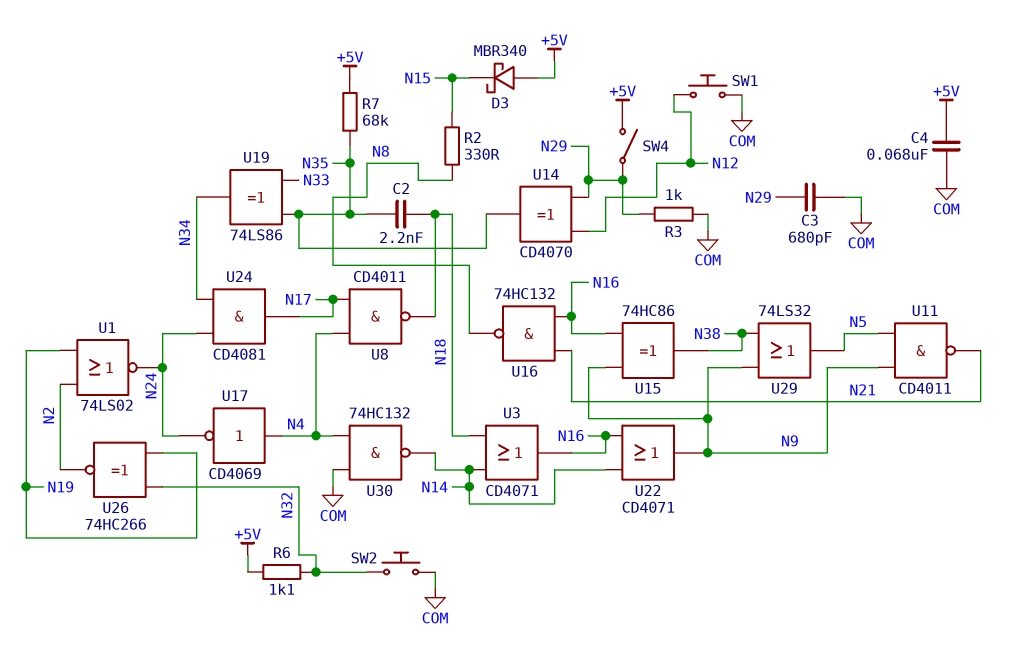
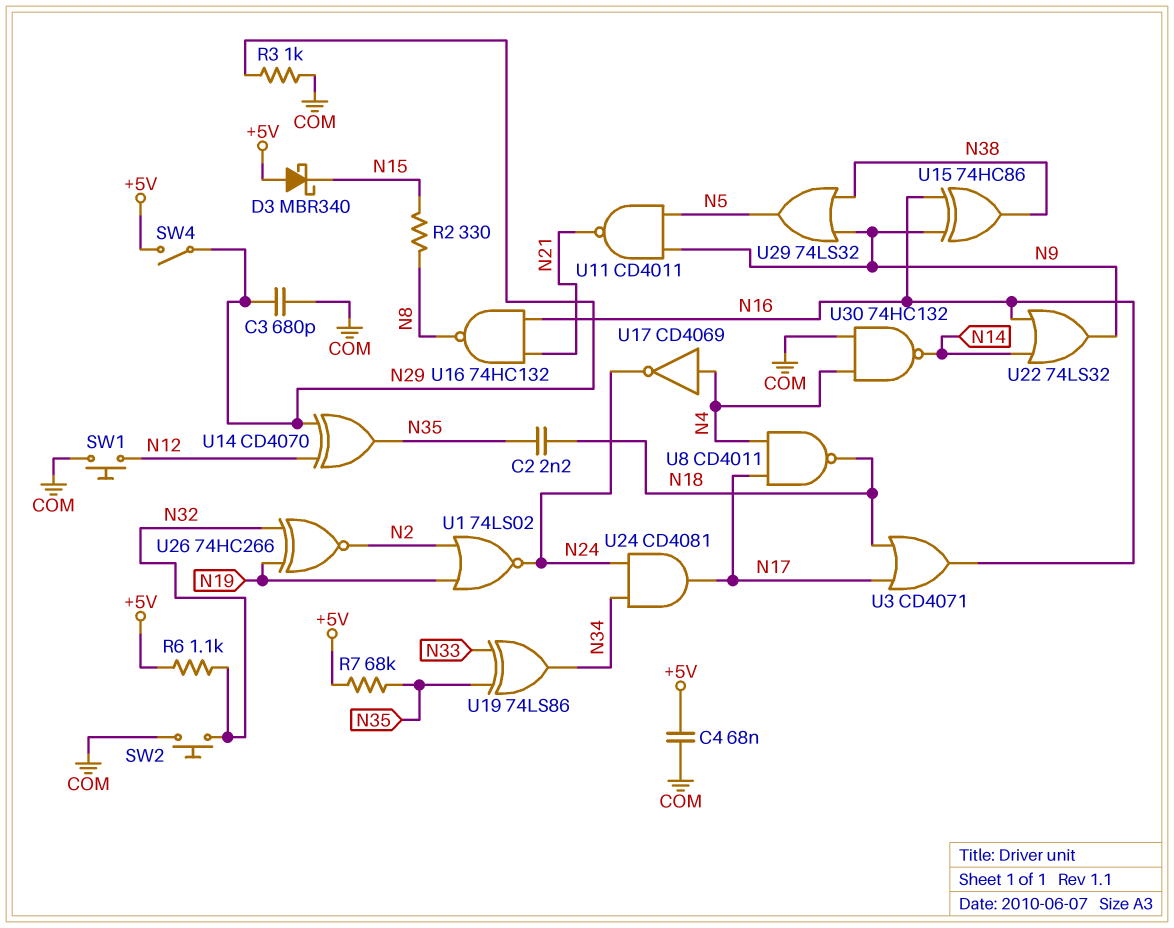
U3: OR CD4071 (in N14, in N18, out N16) -> OR CD4071 (in N17, in N18, out N16)
U22: OR CD4071 (in N14, in N16, out N9) -> OR 74LS32 (in N14, in N16, out N9)

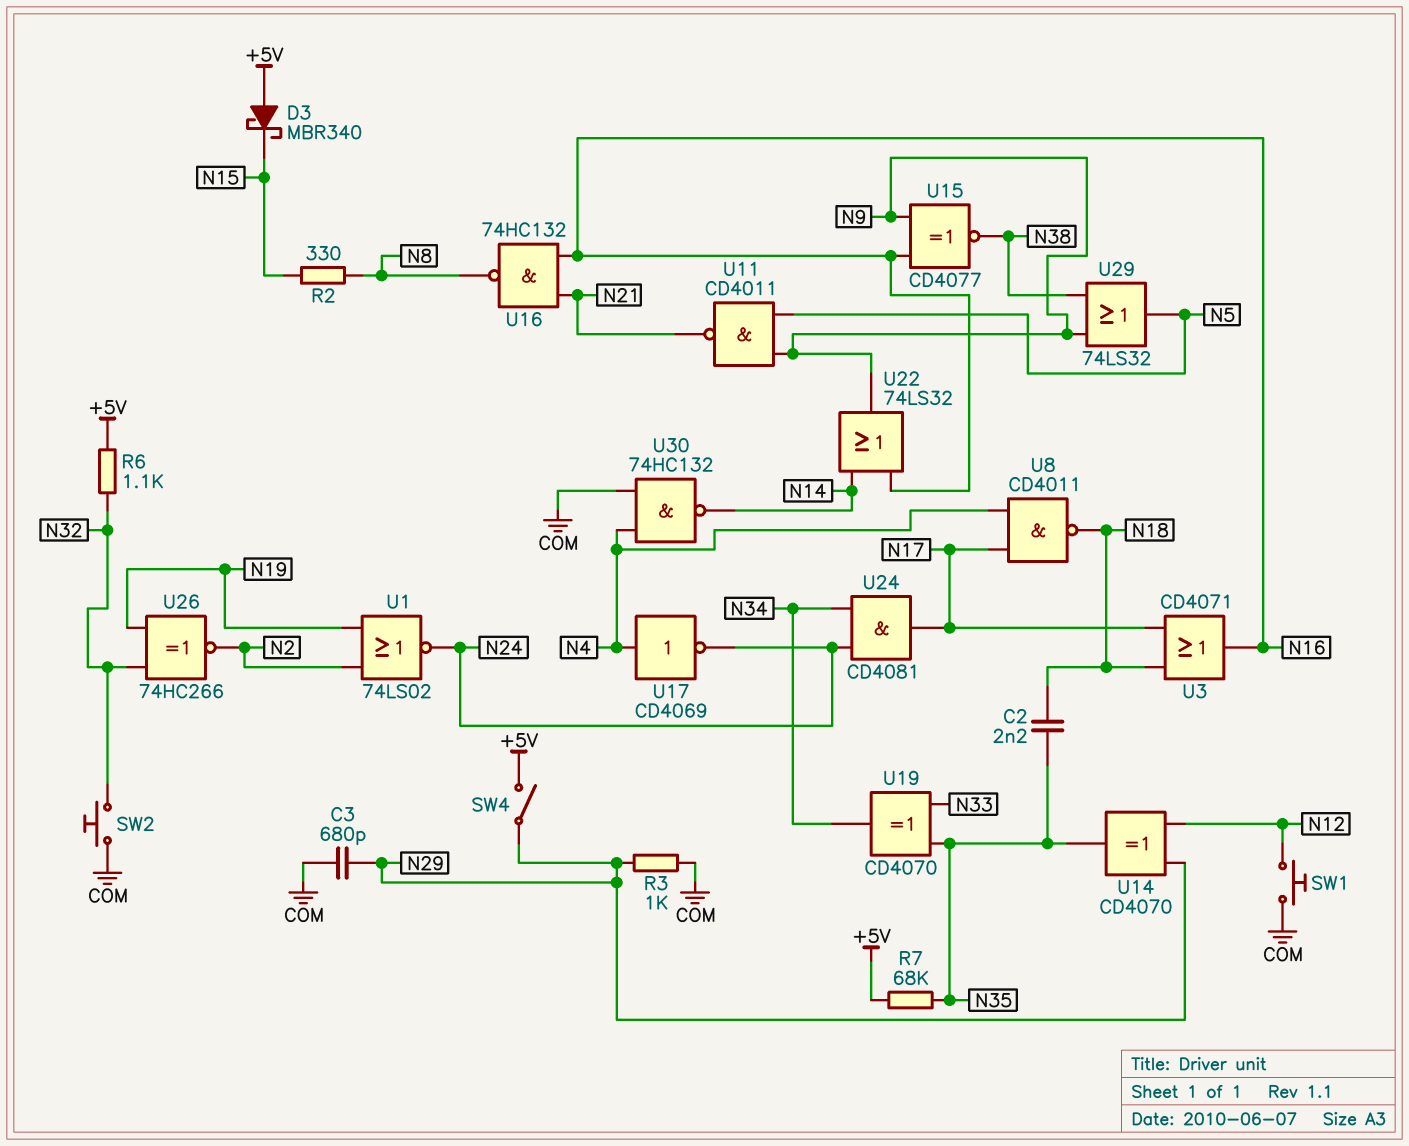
C4: 68nF (+5V, COM) -> none
U15: XOR 74HC86 (in N9, in N16, out N38) -> XNOR CD4077 (in N9, in N16, out N38)
U19: XOR 74LS86 (in N33, in N35, out N34) -> XOR CD4070 (in N33, in N35, out N34)

